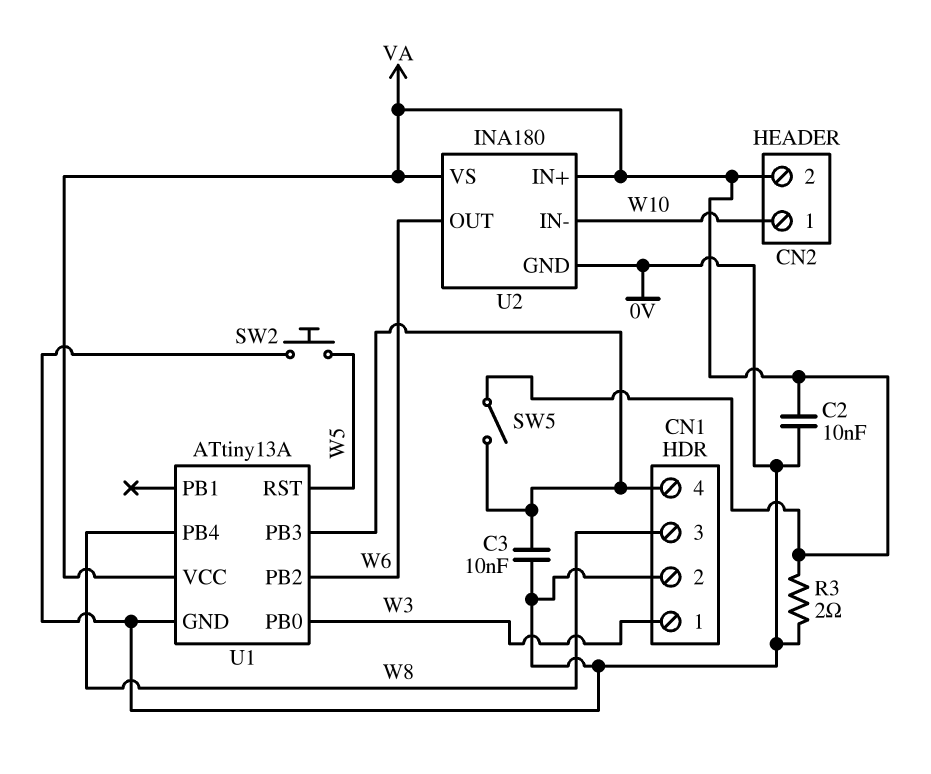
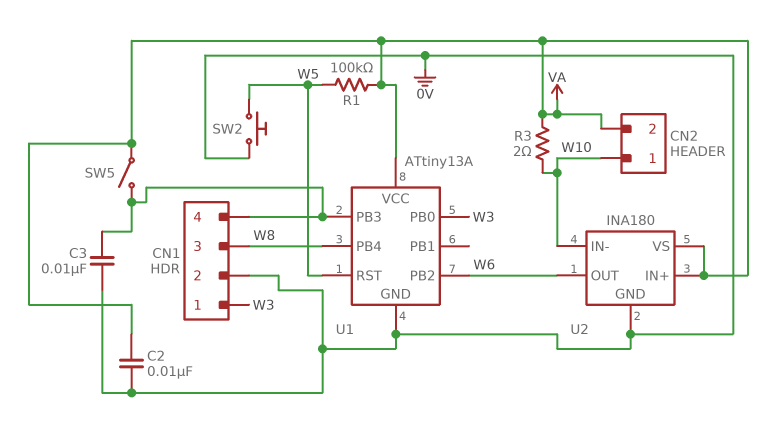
R1: none -> 100k (VA, W5)
R3: 2 (0V, VA) -> 2 (VA, W10)

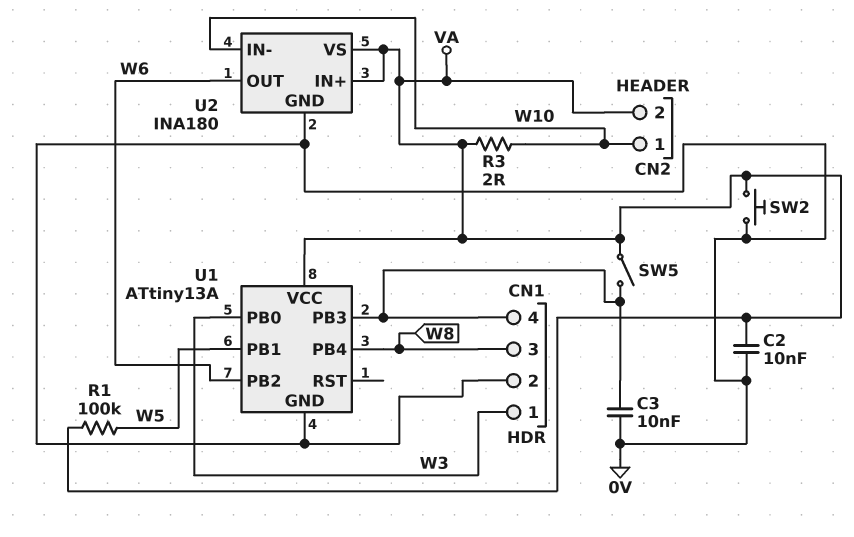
SW2: button (0V, W5) -> button (0V, VA)
U1 pin PB1: none -> W5
U1 pin RST: W5 -> none

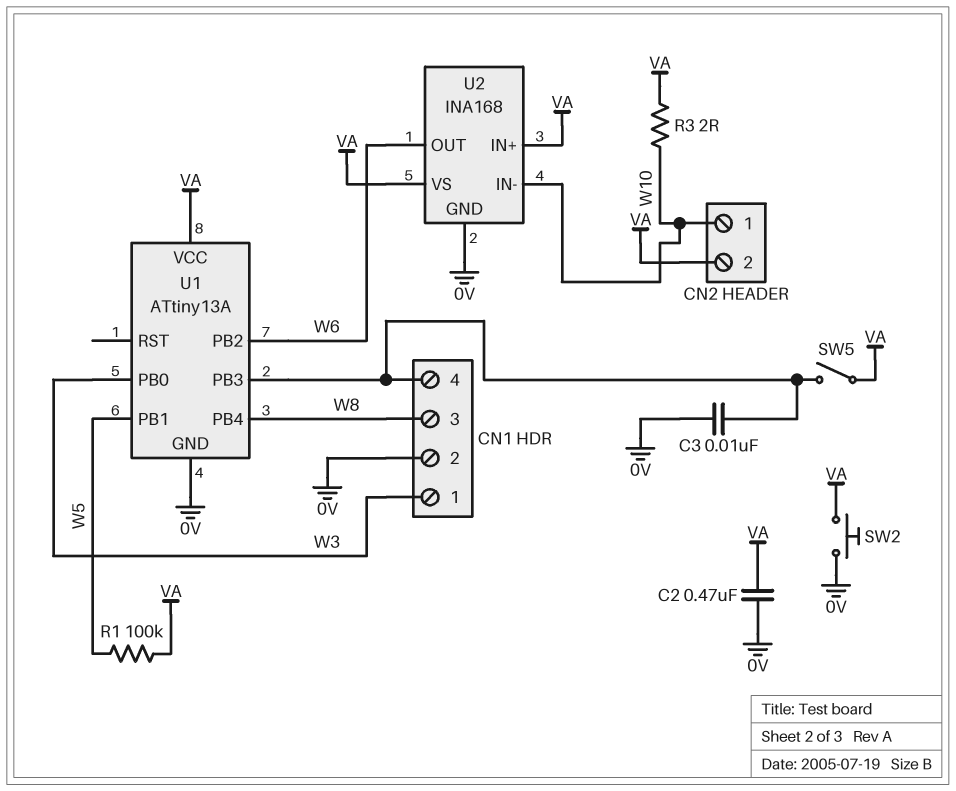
C2: 10nF (0V, VA) -> 470nF (0V, VA)
U2: INA180 -> INA168

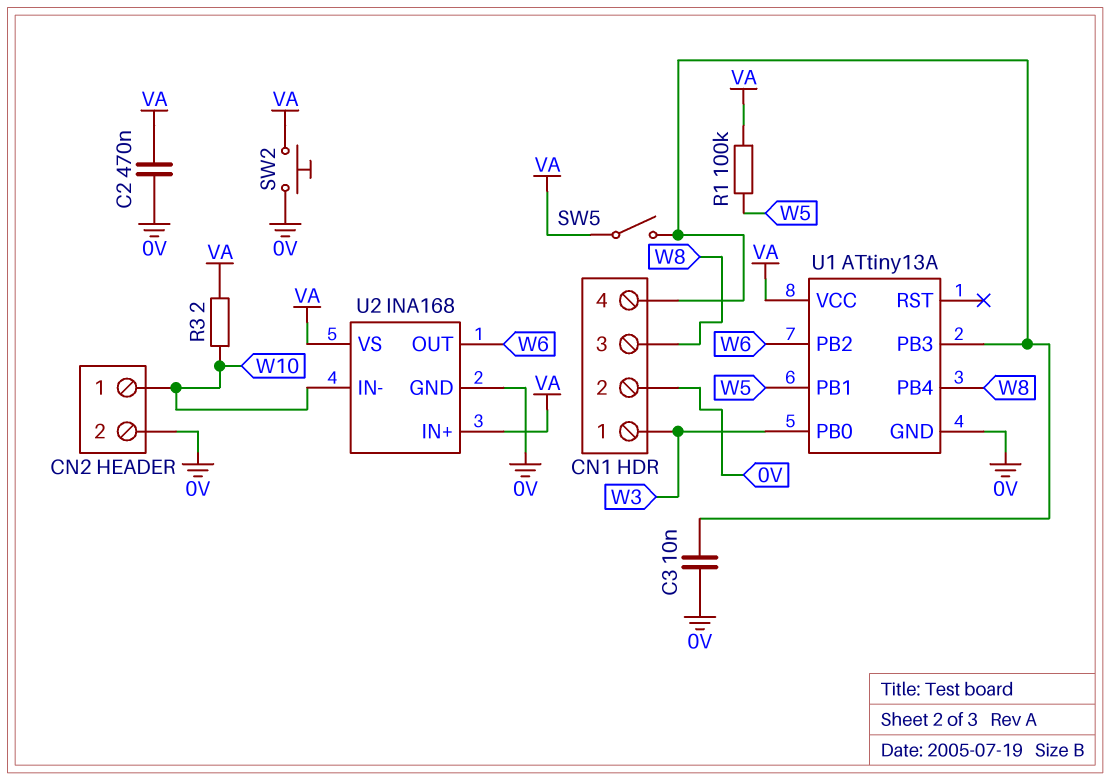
CN2 pin 2: VA -> 0V

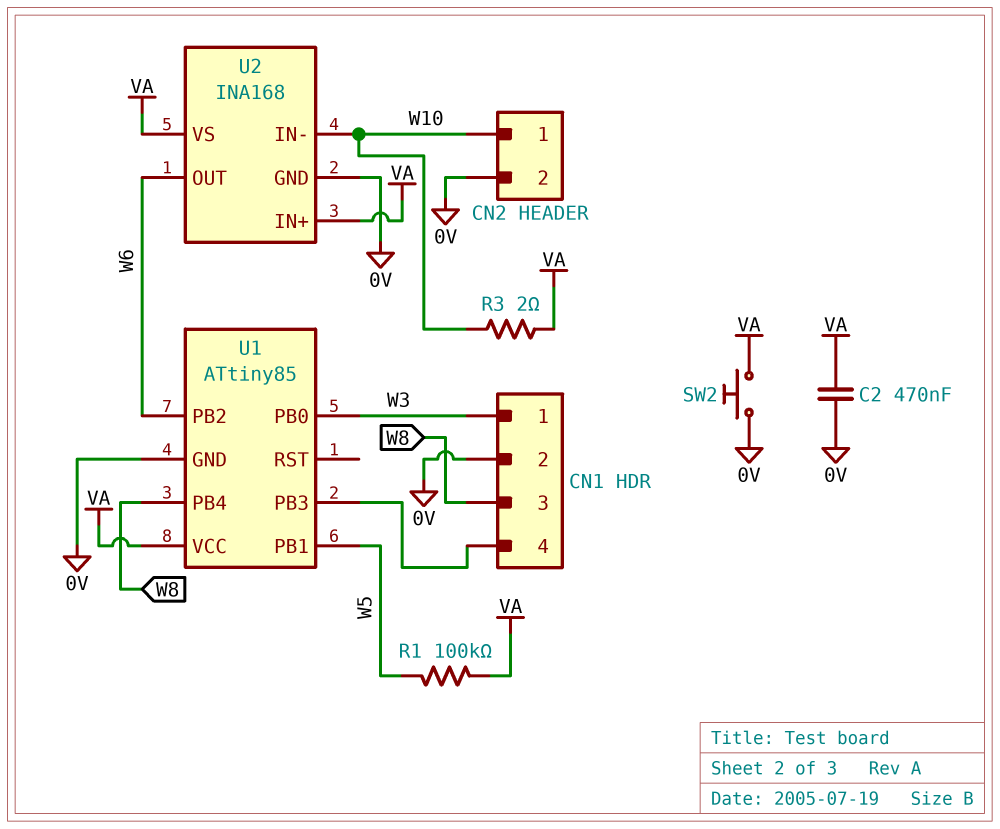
C3: 10nF (0V, CN1/4) -> none
SW5: switch (CN1/4, VA) -> none
U1: ATtiny13A -> ATtiny85

